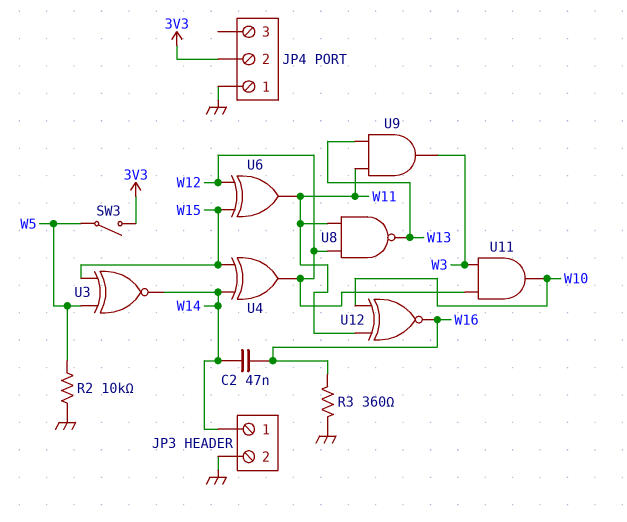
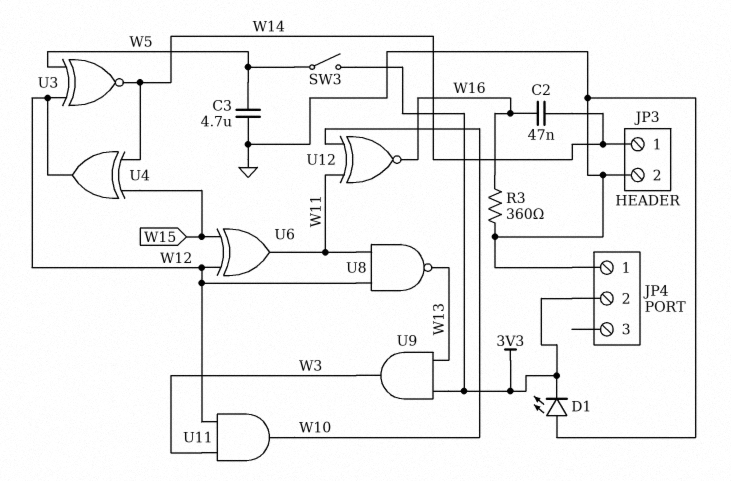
C3: none -> 4.7uF (GND, W5)
D1: none -> LED (A GND, K 3V3)
R2: 10k (GND, W5) -> none
U3: XNOR (in W5, in W15, out W14) -> XNOR (in W5, in W12, out W14)
U9: AND (in W11, in W13, out W3) -> AND (in 3V3, in W13, out W3)

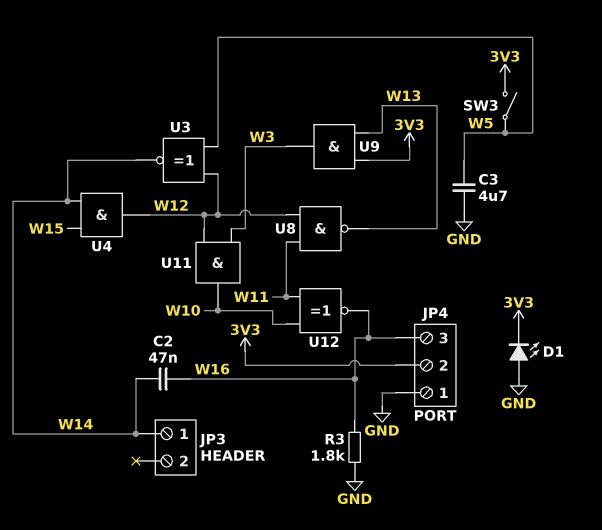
JP3 pin 2: GND -> none
JP4 pin 3: none -> W16
R3: 360 (GND, W16) -> 1.8k (GND, W16)
U4: XOR (in W14, in W15, out W12) -> AND (in W14, in W15, out W12)
U6: XOR (in W12, in W15, out W11) -> none

